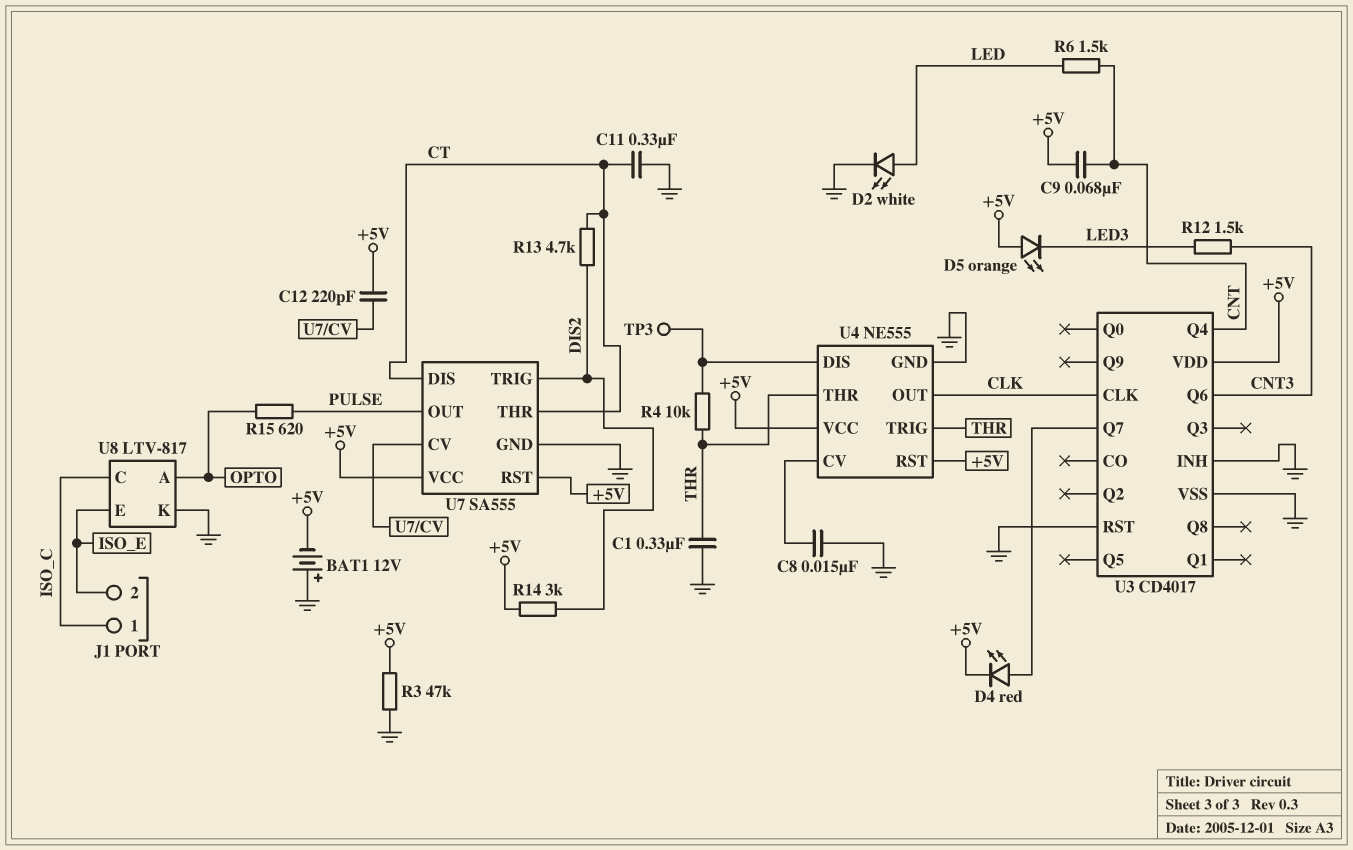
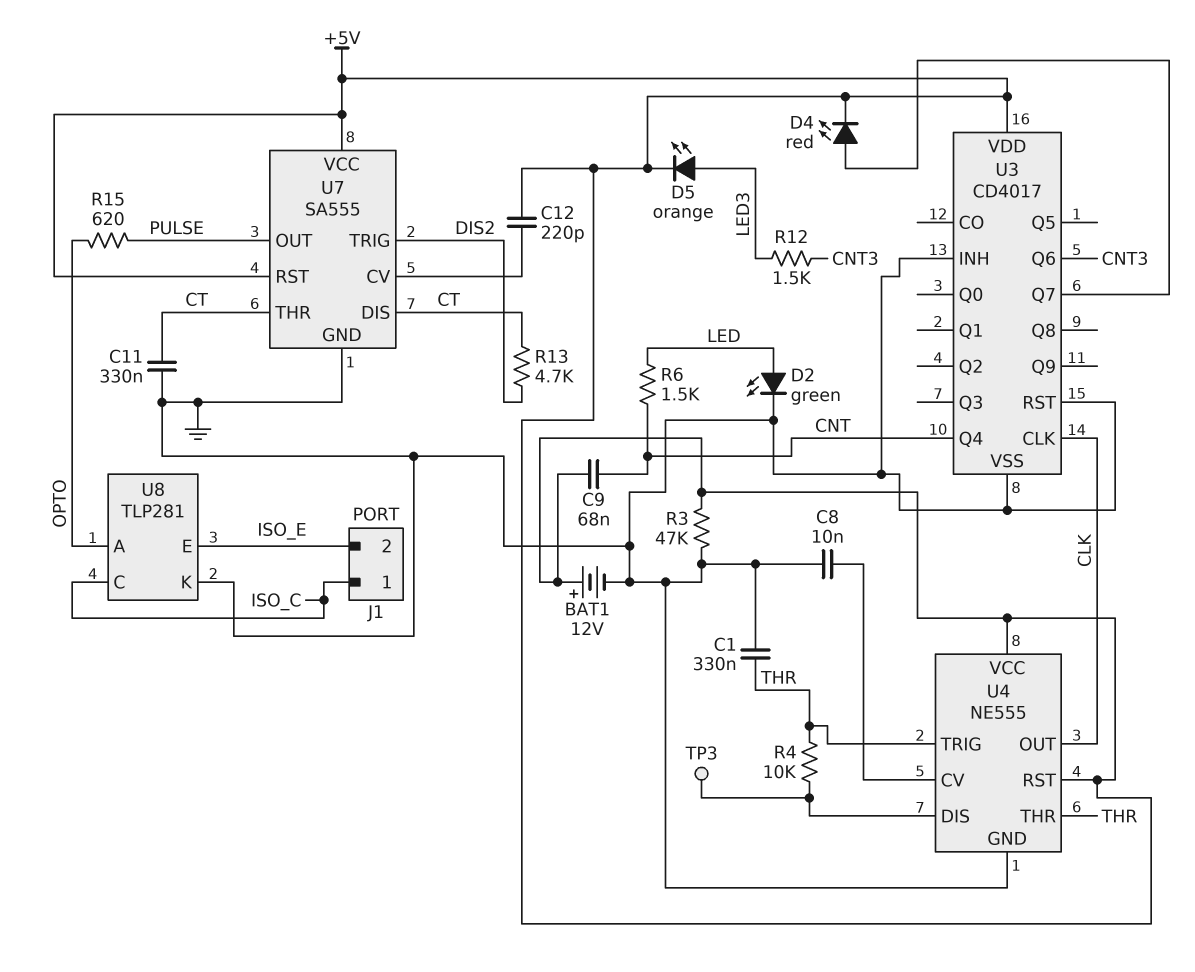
BAT1: 12V (plus GND, minus +5V) -> 12V (plus +5V, minus GND)
C8: 15nF (GND, U4/CV) -> 10nF (GND, U4/CV)
D2: LED white (A LED, K GND) -> LED green (A LED, K GND)
D5: LED orange (A +5V, K LED3) -> LED orange (A LED3, K +5V)
R14: 3k (+5V, DIS2) -> none
U8: LTV-817 -> TLP281

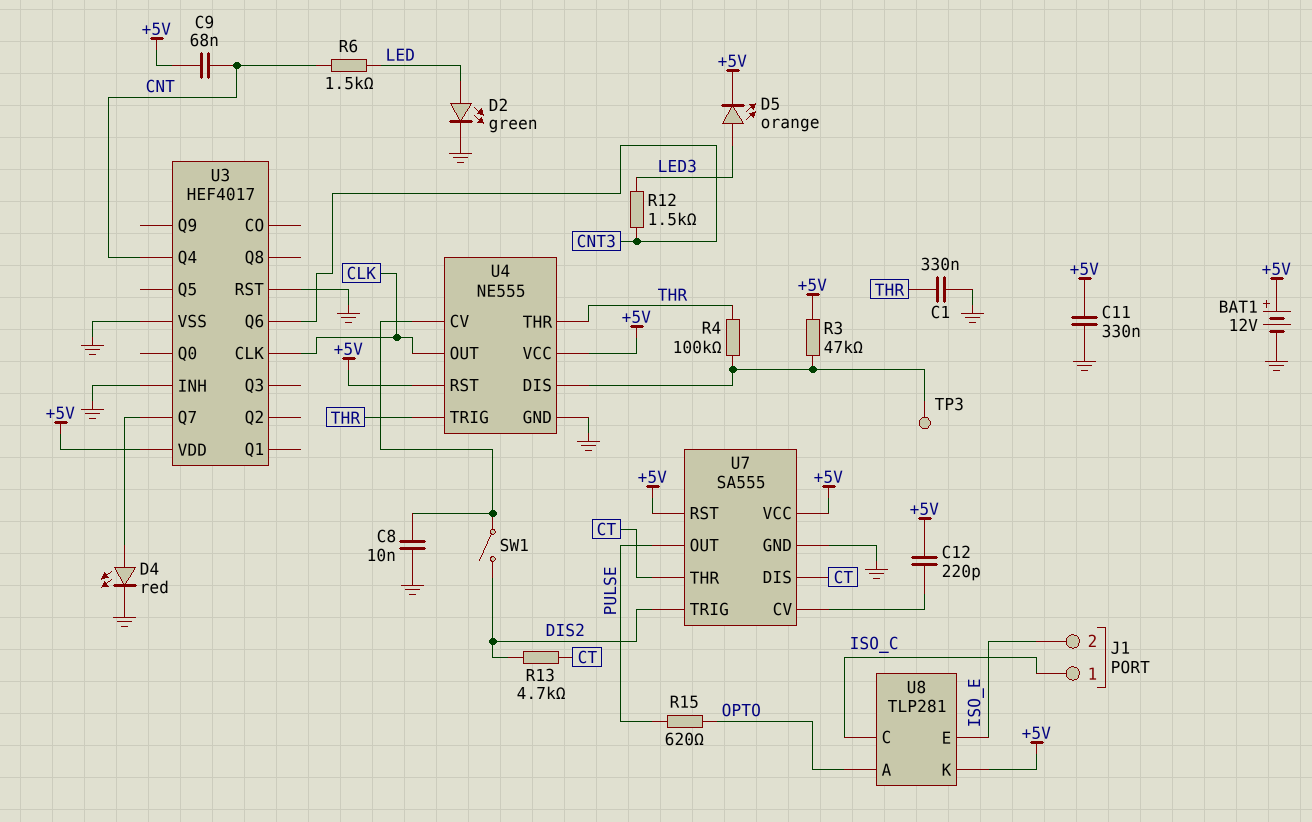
C11: 330nF (CT, GND) -> 330nF (+5V, GND)
D4: LED red (A U3/Q7, K +5V) -> LED red (A U3/Q7, K GND)
R3: 47k (+5V, GND) -> 47k (+5V, U4/DIS)
R4: 10k (THR, U4/DIS) -> 100k (THR, U4/DIS)
SW1: none -> switch (DIS2, U4/CV)
U3: CD4017 -> HEF4017
U8 pin K: GND -> +5V

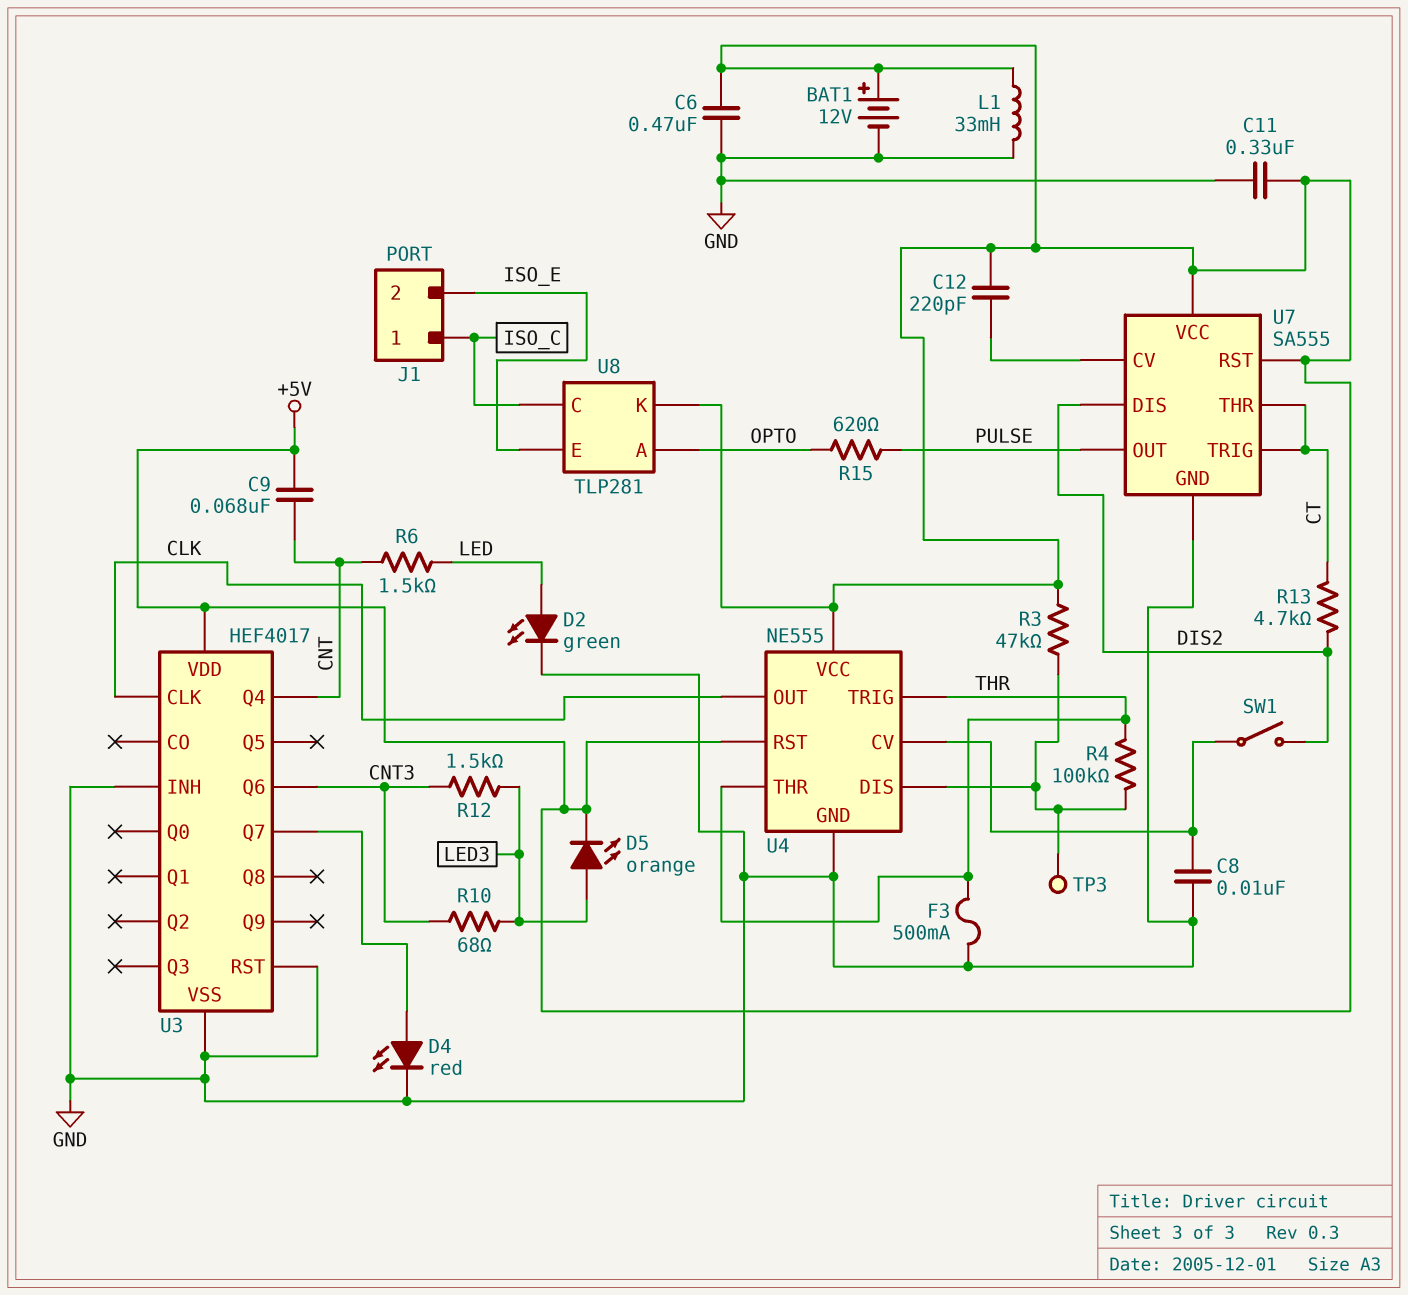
C1: 330nF (GND, THR) -> none
C6: none -> 470nF (+5V, GND)
F3: none -> 500mA (GND, THR)
L1: none -> 33mH (+5V, GND)
R10: none -> 68 (CNT3, LED3)
U7 pin DIS: CT -> DIS2
U7 pin TRIG: DIS2 -> CT

